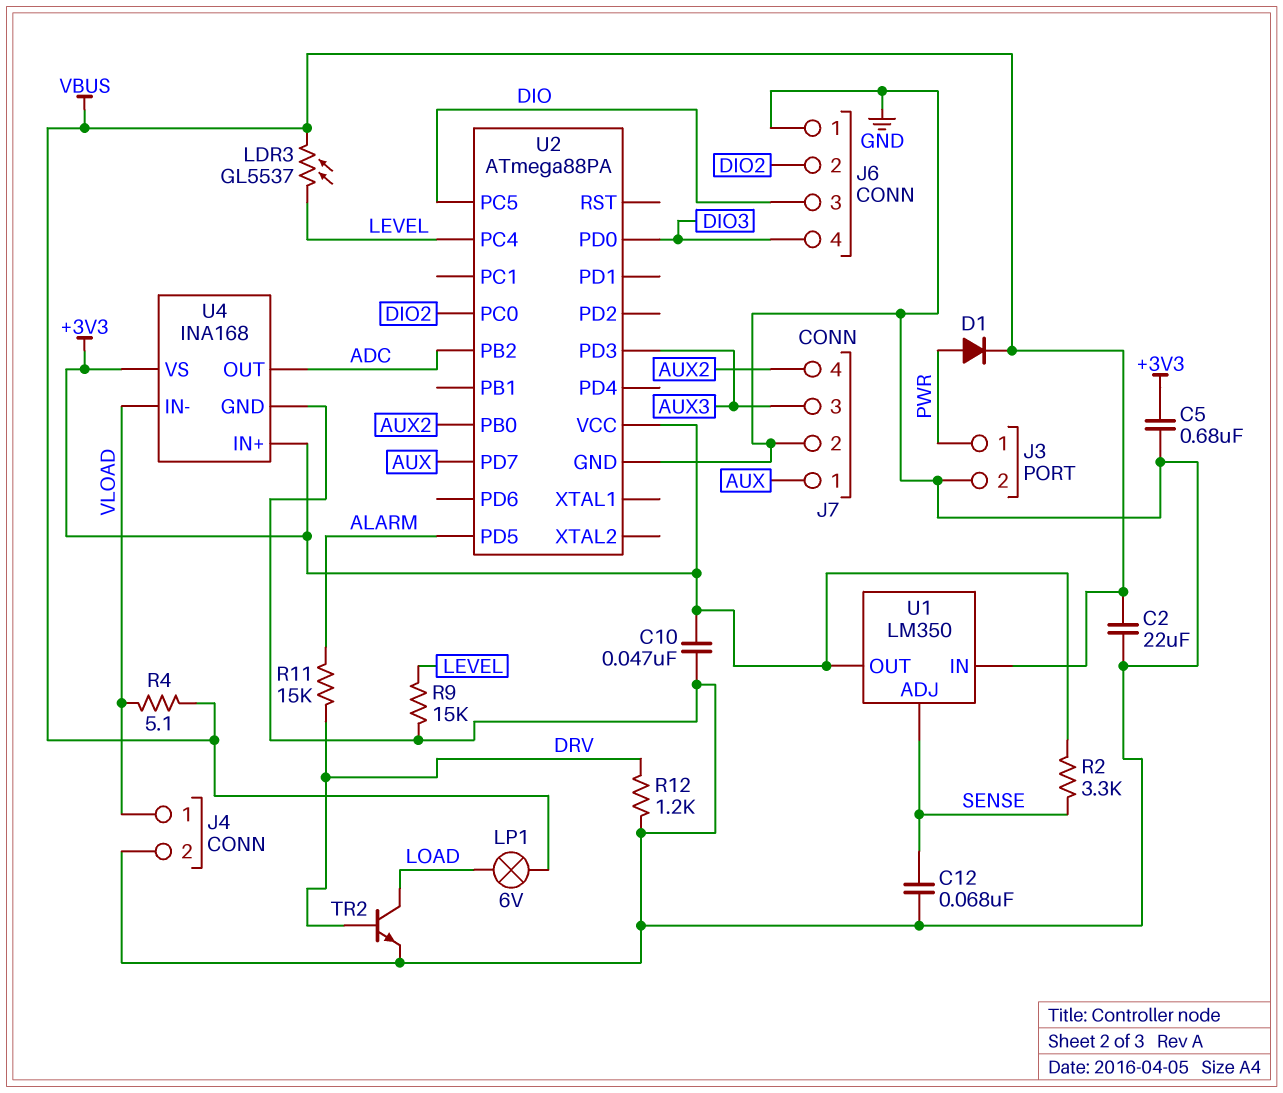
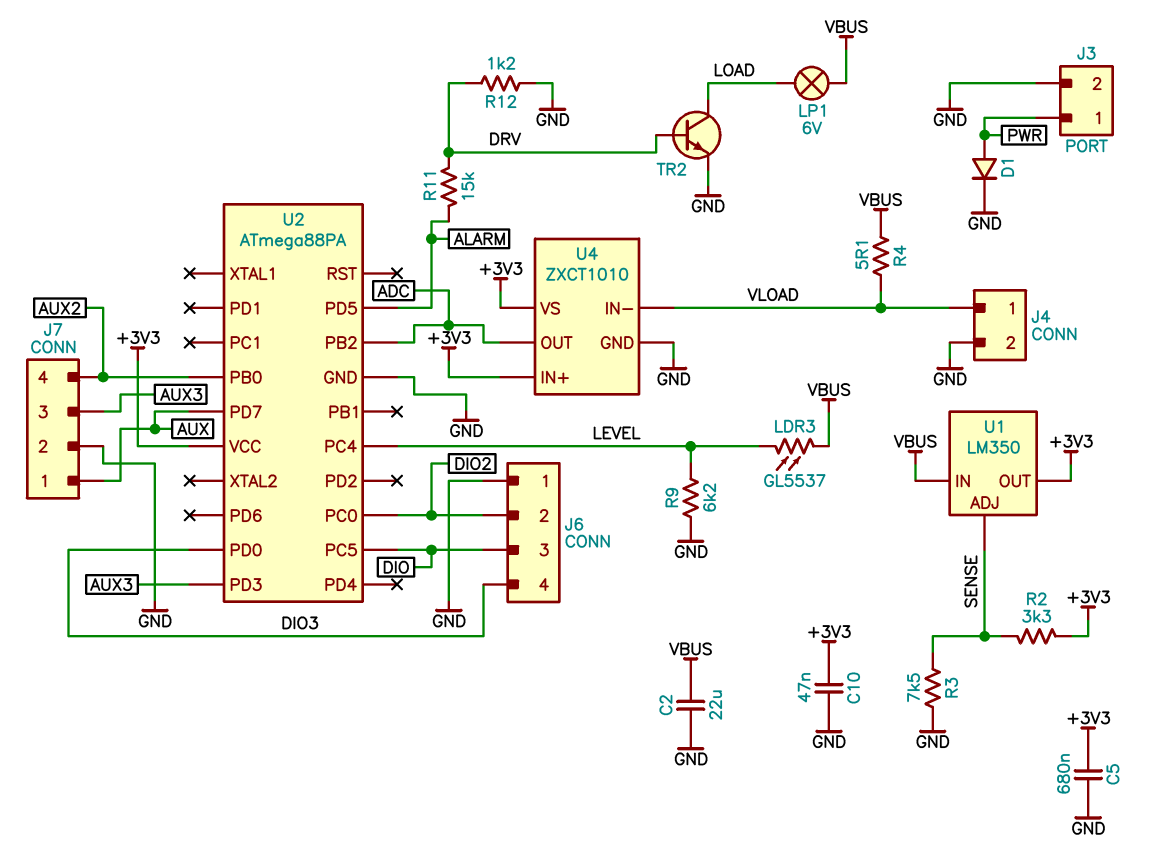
C12: 68nF (GND, SENSE) -> none
D1: diode (A PWR, K VBUS) -> diode (A PWR, K GND)
R3: none -> 7.5k (GND, SENSE)
R9: 15k (GND, LEVEL) -> 6.2k (GND, LEVEL)
U4: INA168 -> ZXCT1010

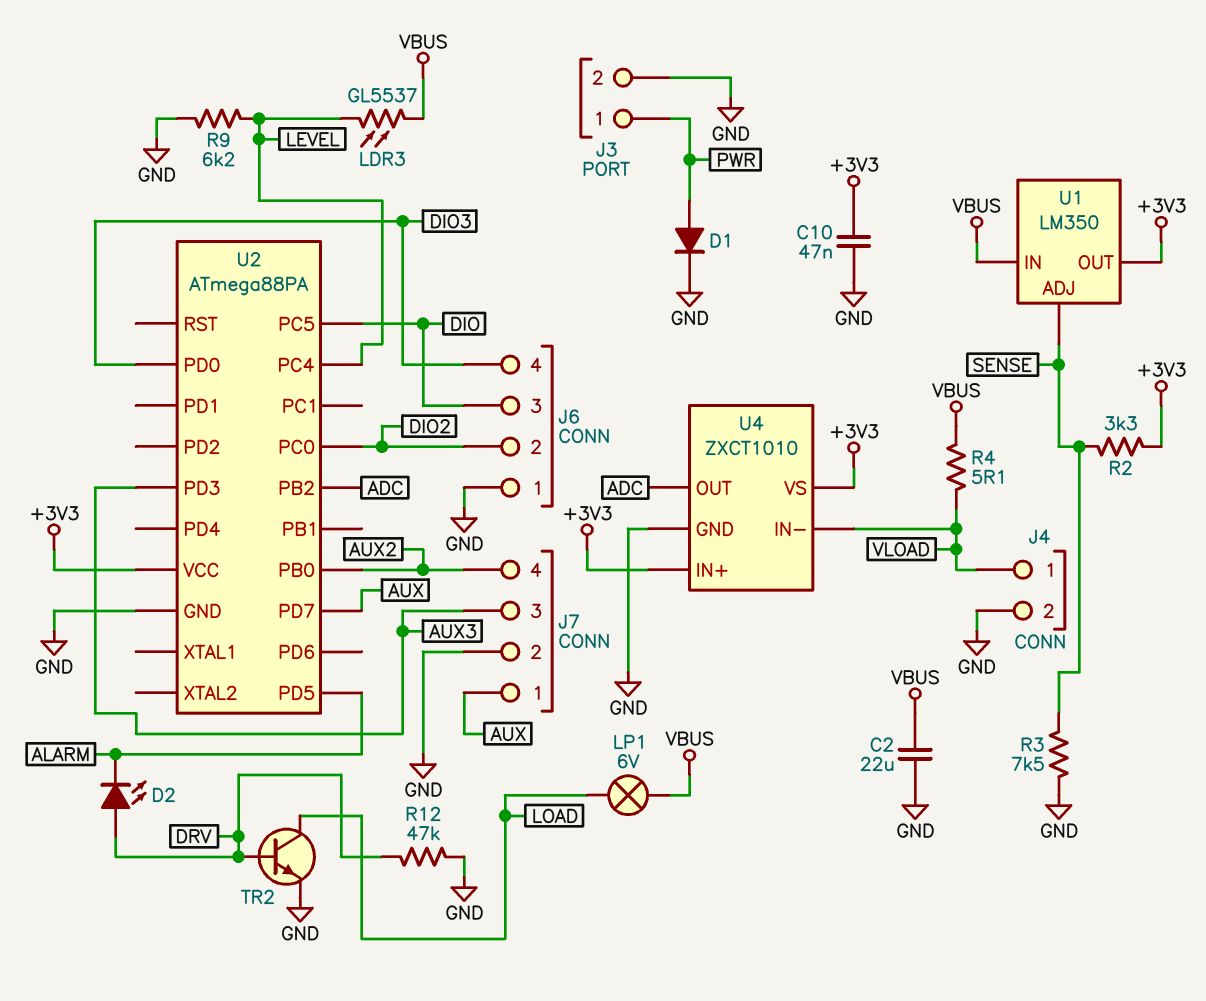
C5: 680nF (+3V3, GND) -> none
D2: none -> LED (A DRV, K ALARM)
R11: 15k (ALARM, DRV) -> none
R12: 1.2k (DRV, GND) -> 47k (DRV, GND)

